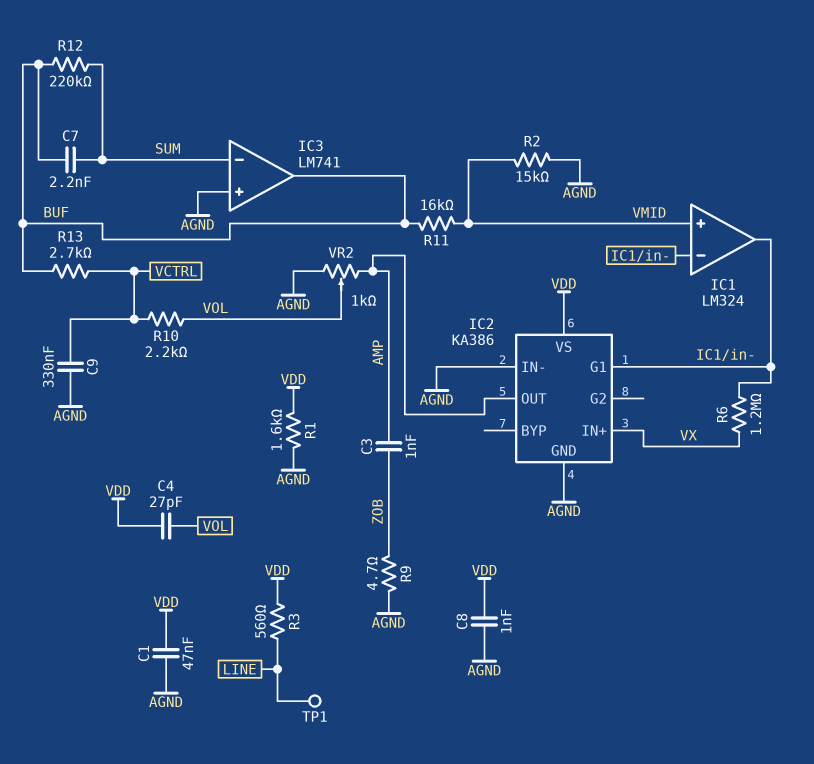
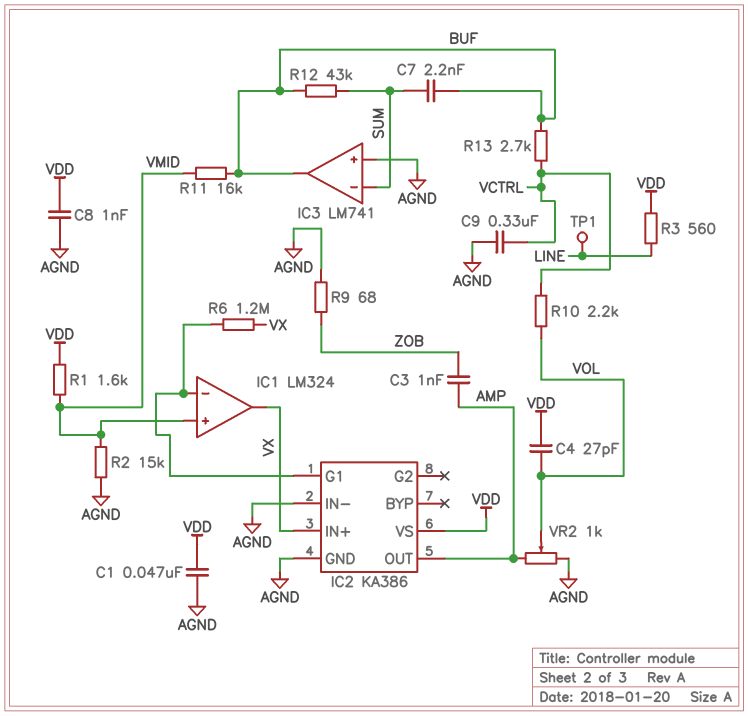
IC1 pin out: IC1/in- -> VX
R1: 1.6k (AGND, VDD) -> 1.6k (VDD, VMID)
R9: 4.7 (AGND, ZOB) -> 68 (AGND, ZOB)
R12: 220k (BUF, SUM) -> 43k (BUF, SUM)

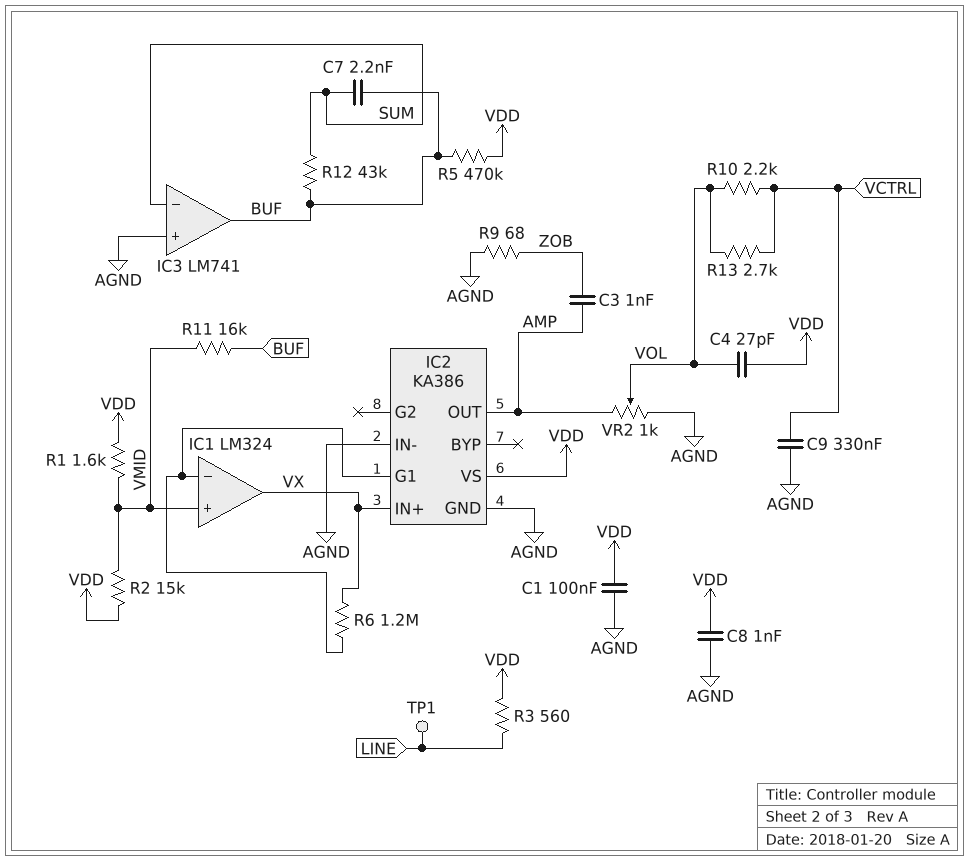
C1: 47nF (AGND, VDD) -> 100nF (AGND, VDD)
R2: 15k (AGND, VMID) -> 15k (VDD, VMID)
R5: none -> 470k (BUF, VDD)
R13: 2.7k (BUF, VCTRL) -> 2.7k (VCTRL, VOL)

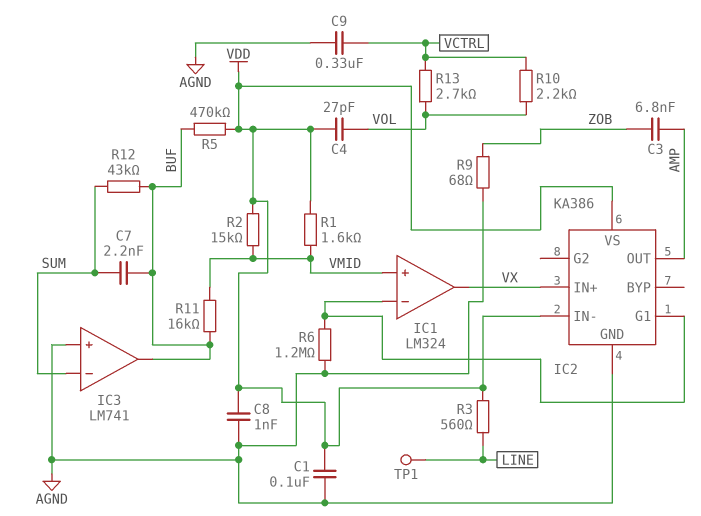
C3: 1nF (AMP, ZOB) -> 6.8nF (AMP, ZOB)
IC2 pin IN-: AGND -> VDD
R6: 1.2M (IC1/in-, VX) -> 1.2M (AGND, IC1/in-)
VR2: 1k (AGND, AMP, wiper VOL) -> none

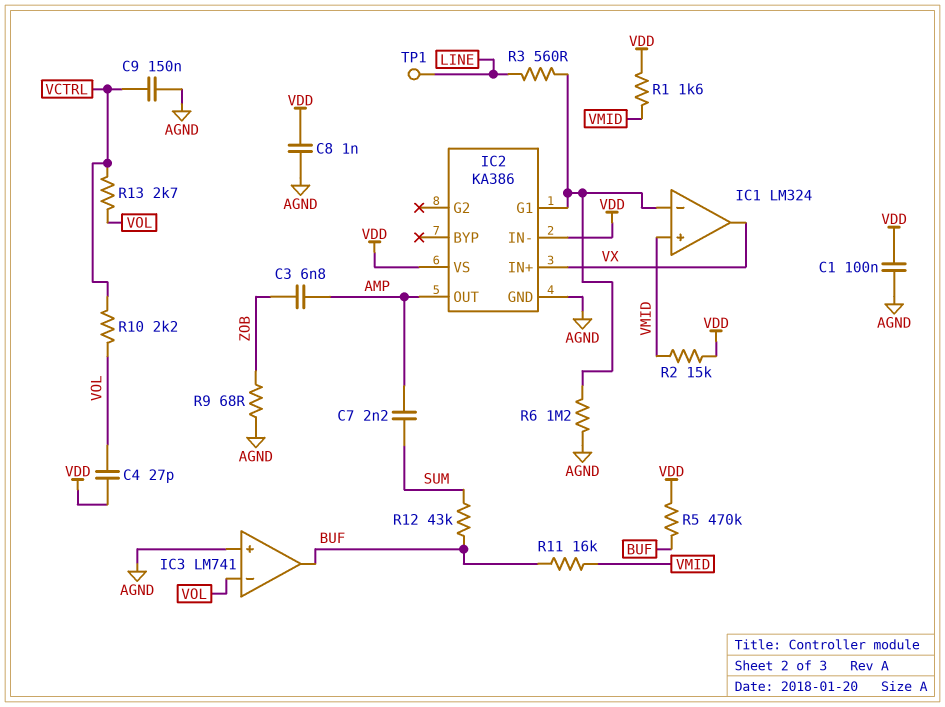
C7: 2.2nF (BUF, SUM) -> 2.2nF (AMP, SUM)
C9: 330nF (AGND, VCTRL) -> 150nF (AGND, VCTRL)
IC3 pin in-: SUM -> VOL
R3: 560 (LINE, VDD) -> 560 (IC1/in-, LINE)

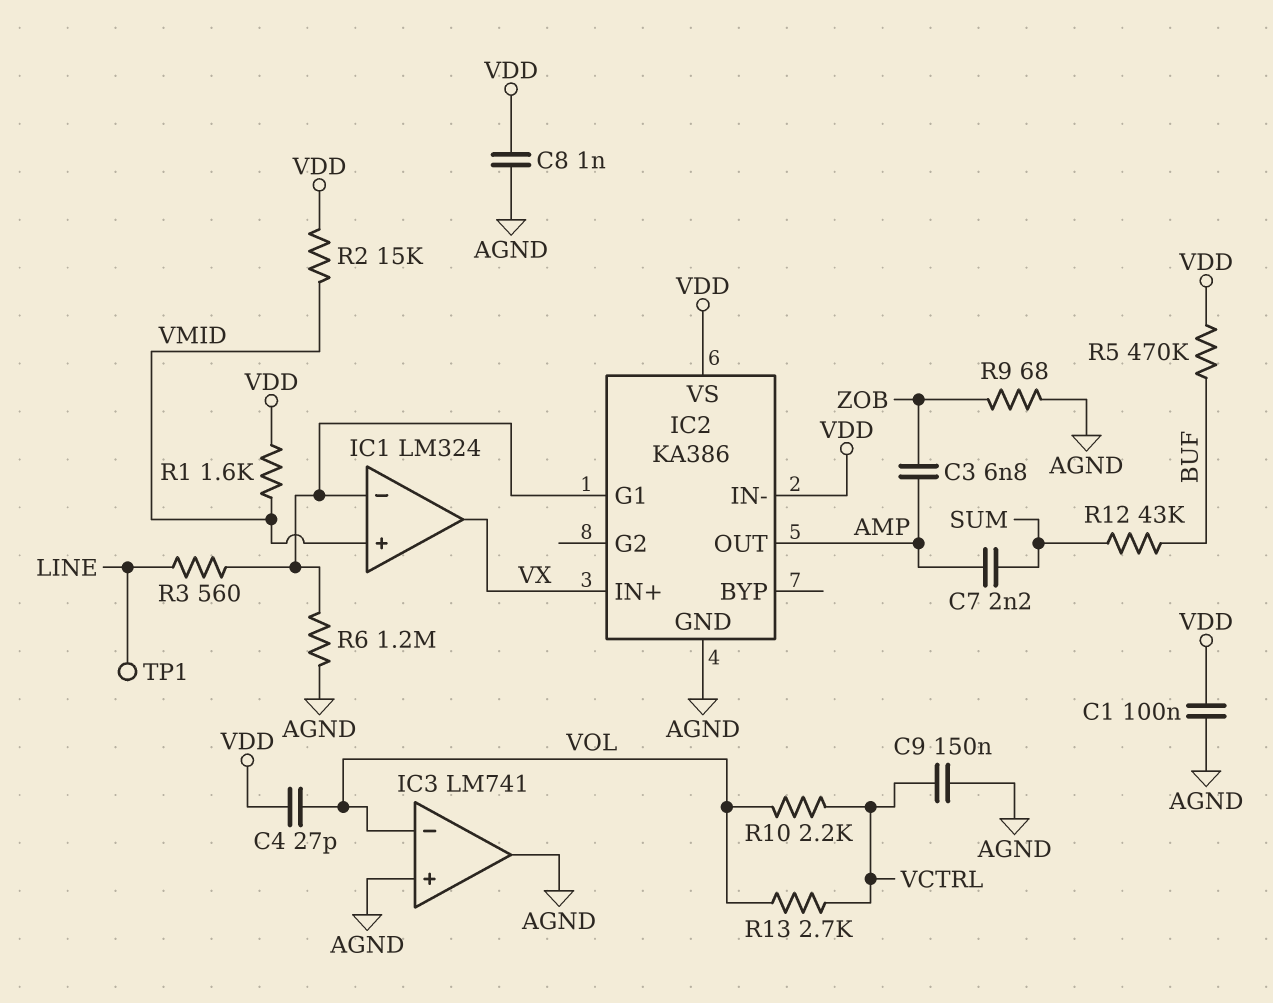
IC3 pin out: BUF -> AGND
R11: 16k (BUF, VMID) -> none

